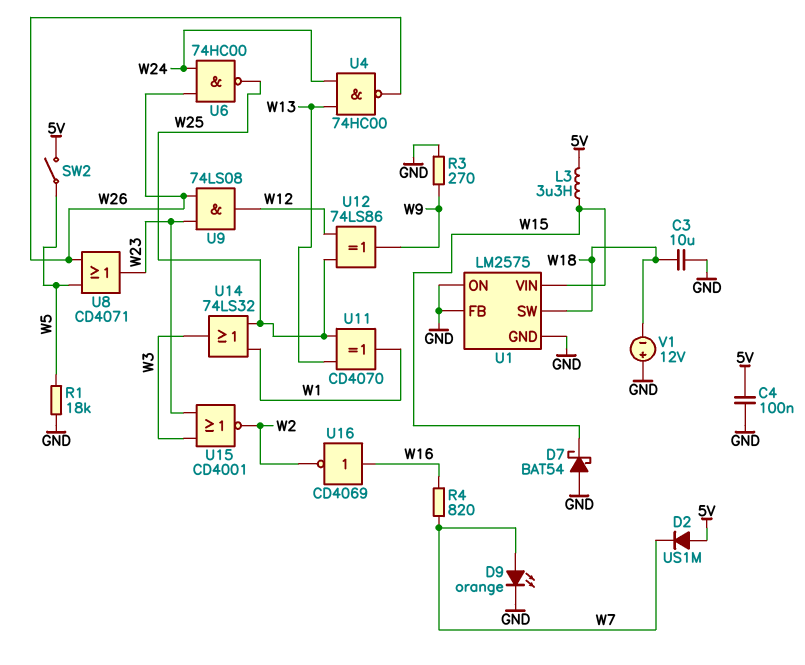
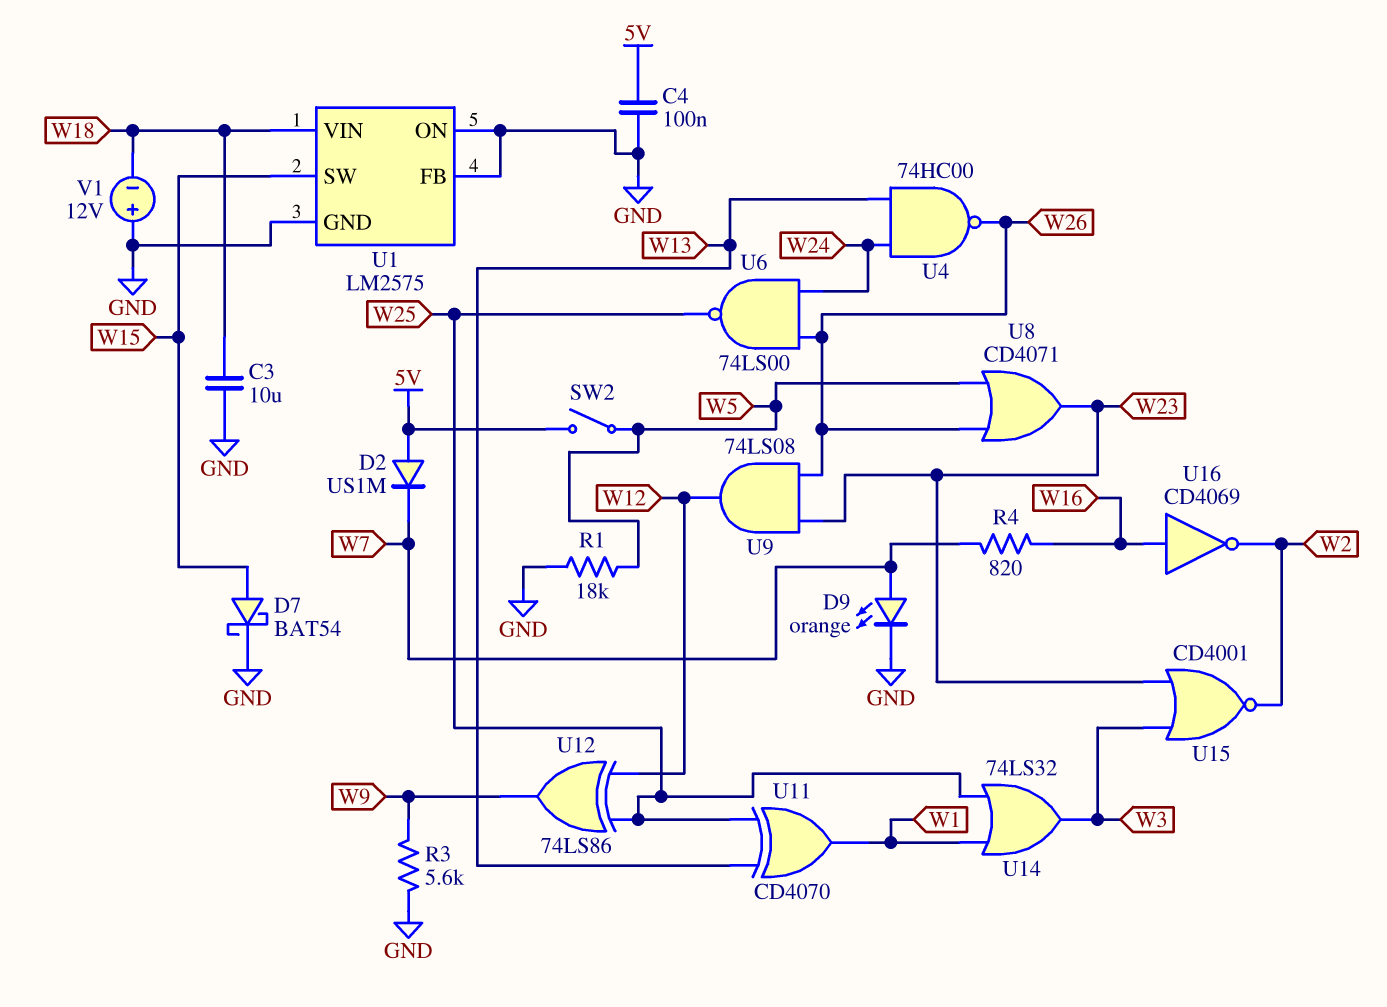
D7: schottky BAT54 (A GND, K W15) -> schottky BAT54 (A W15, K GND)
L3: 3.3uH (5V, W15) -> none
R3: 270 (GND, W9) -> 5.6k (GND, W9)
U1 pin SW: W18 -> W15
U1 pin VIN: W15 -> W18
U6: NAND 74HC00 (in W24, in W26, out W25) -> NAND 74LS00 (in W24, in W26, out W25)

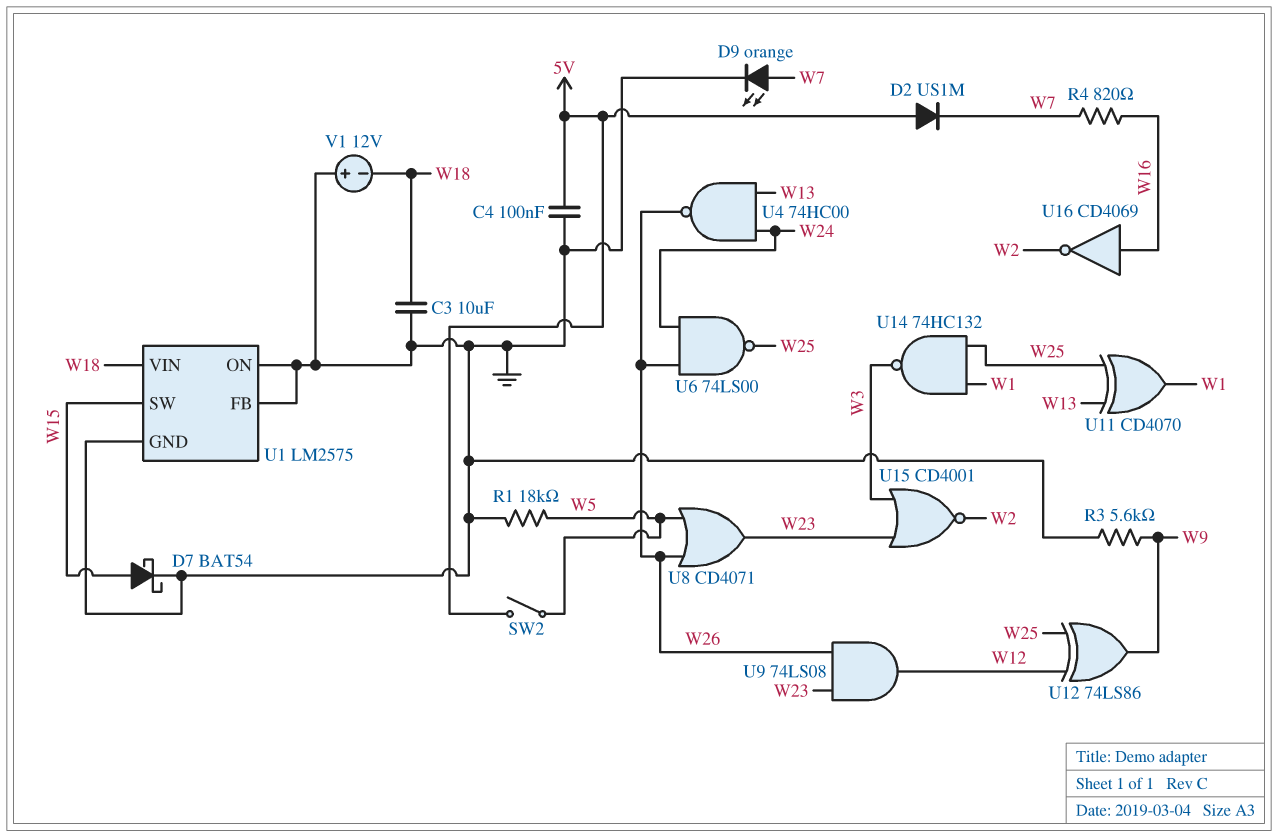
U14: OR 74LS32 (in W1, in W25, out W3) -> NAND 74HC132 (in W1, in W25, out W3)

